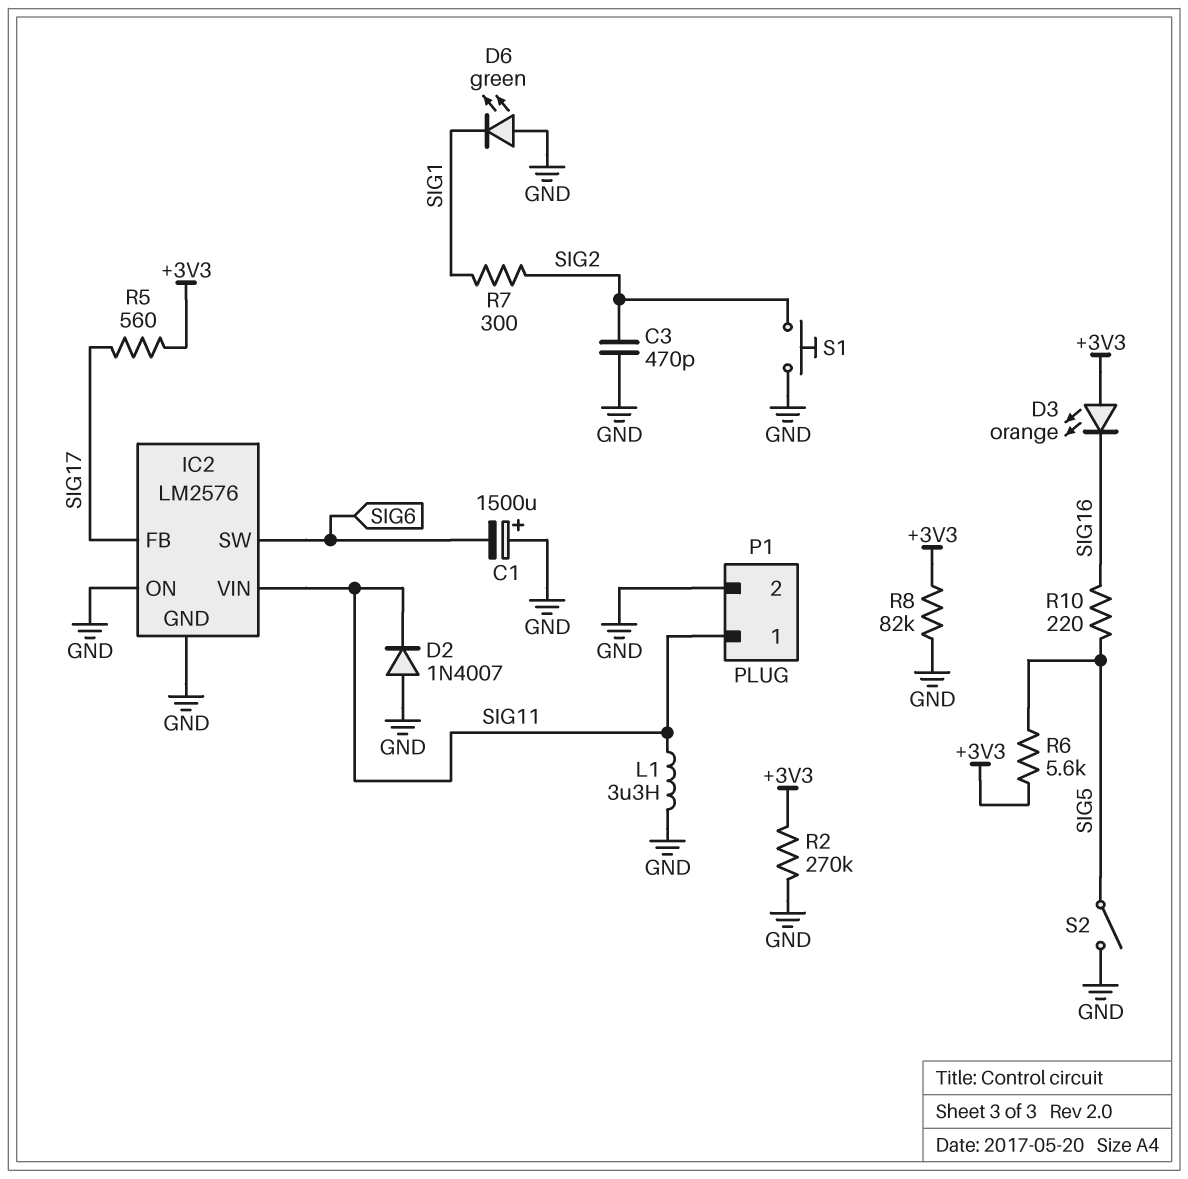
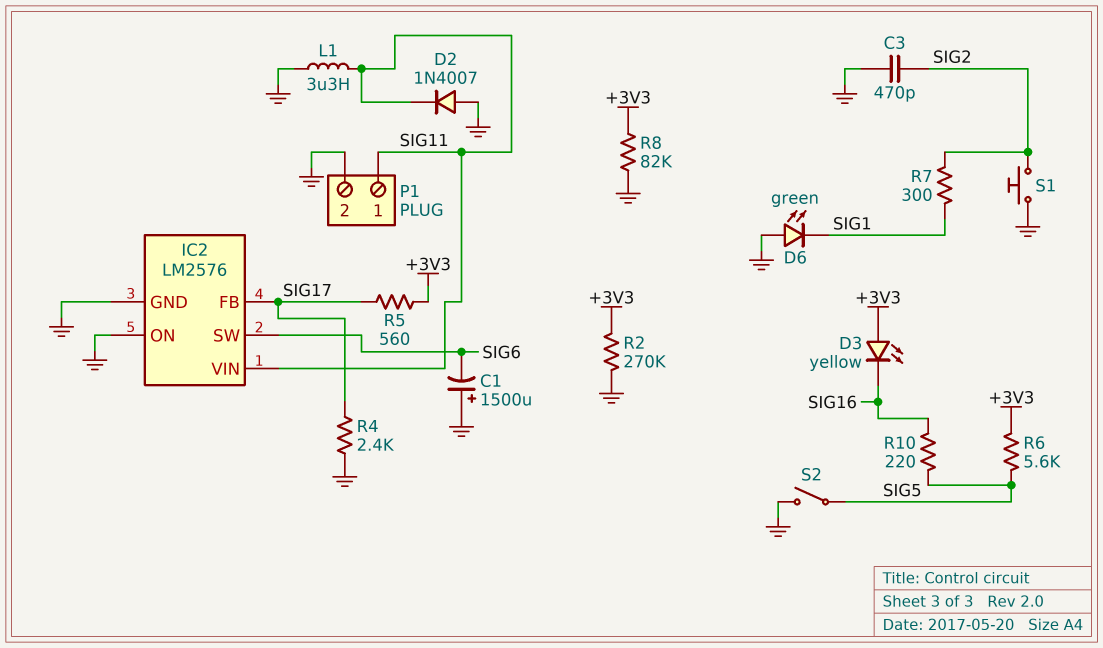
D3: LED orange (A +3V3, K SIG16) -> LED yellow (A +3V3, K SIG16)
R4: none -> 2.4k (GND, SIG17)

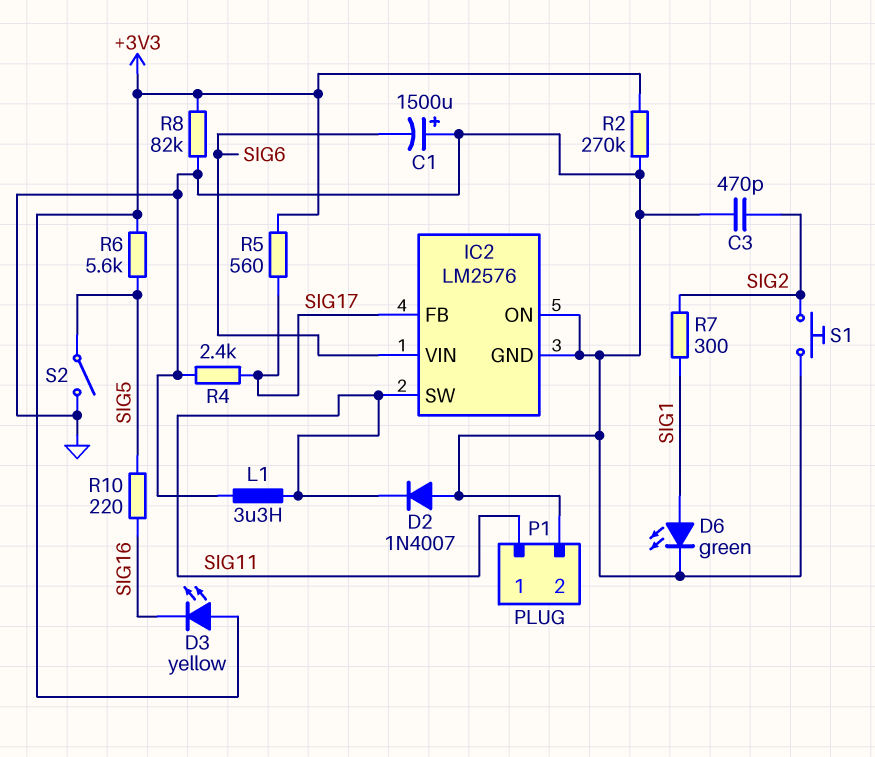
D6: LED green (A GND, K SIG1) -> LED green (A SIG1, K GND)
IC2 pin SW: SIG6 -> SIG11
IC2 pin VIN: SIG11 -> SIG6

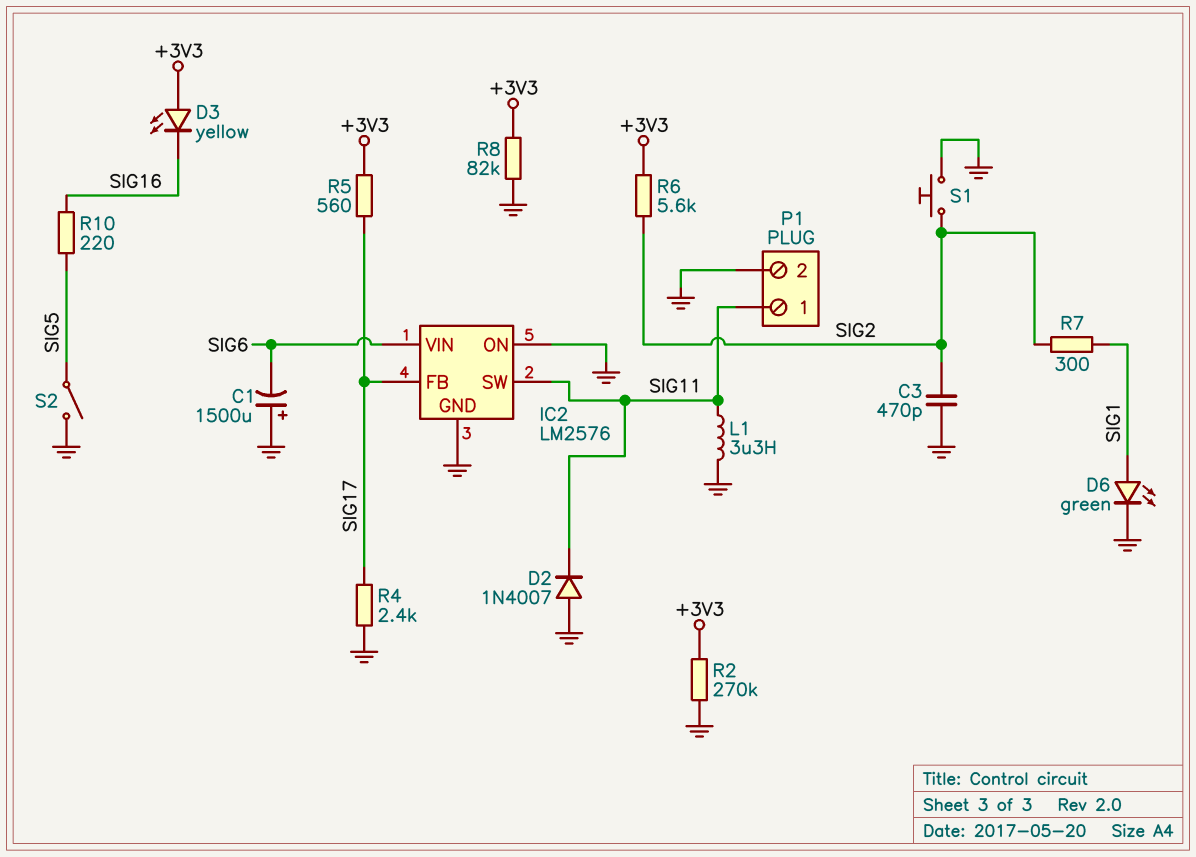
R6: 5.6k (+3V3, SIG5) -> 5.6k (+3V3, SIG2)

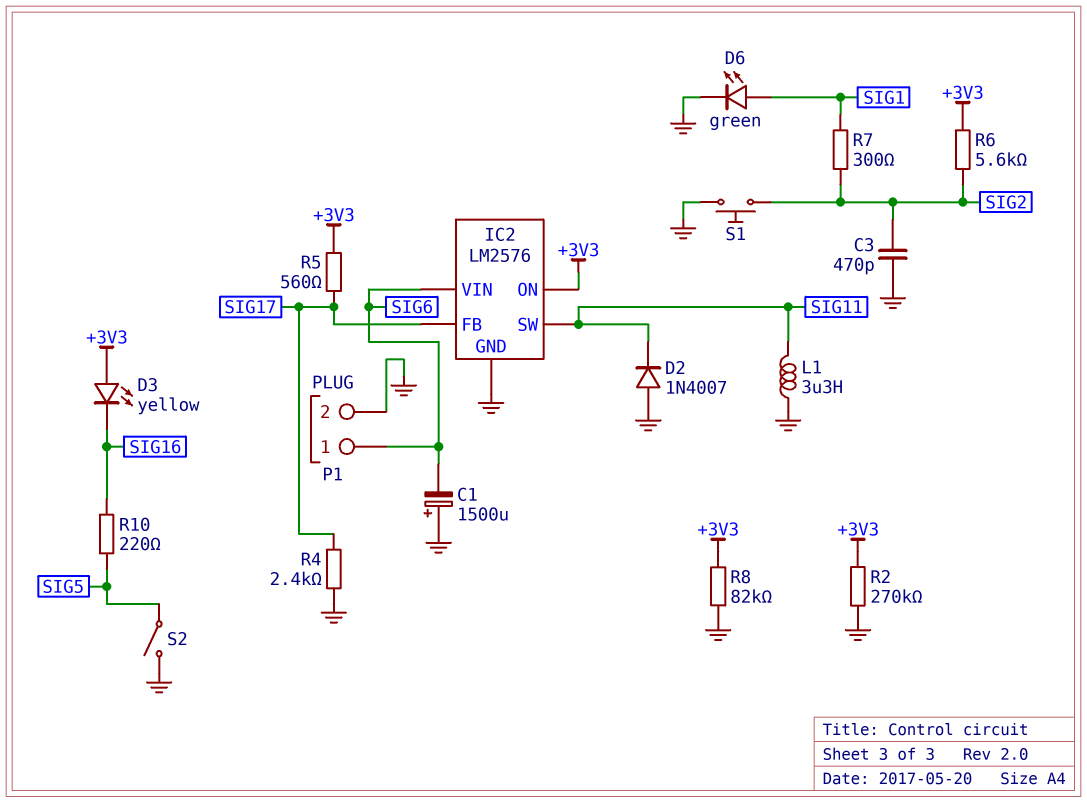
IC2 pin ON: GND -> +3V3
P1 pin 1: SIG11 -> SIG6

